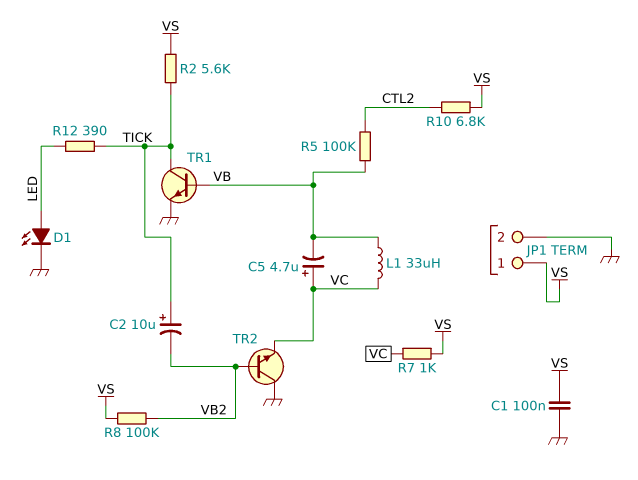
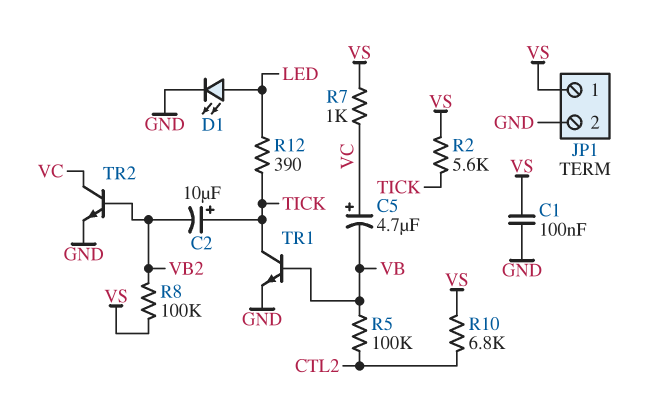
L1: 33uH (VB, VC) -> none
TR2: NPN (B VB2, C GND, E VC) -> NPN (B VB2, C VC, E GND)

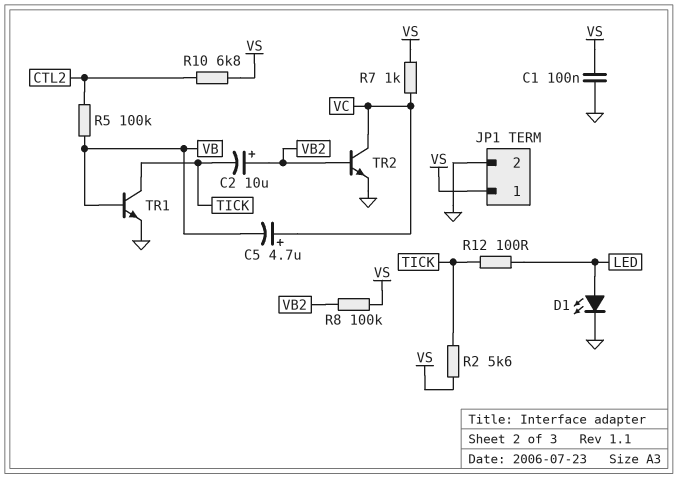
C2: 10uF (plus TICK, minus VB2) -> 10uF (plus VB2, minus TICK)
R12: 390 (LED, TICK) -> 100 (LED, TICK)

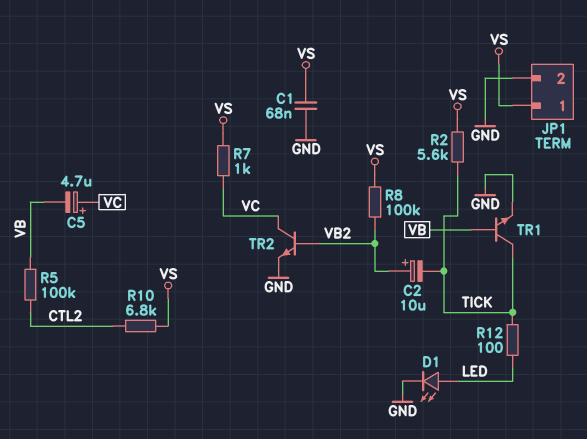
C1: 100nF (GND, VS) -> 68nF (GND, VS)

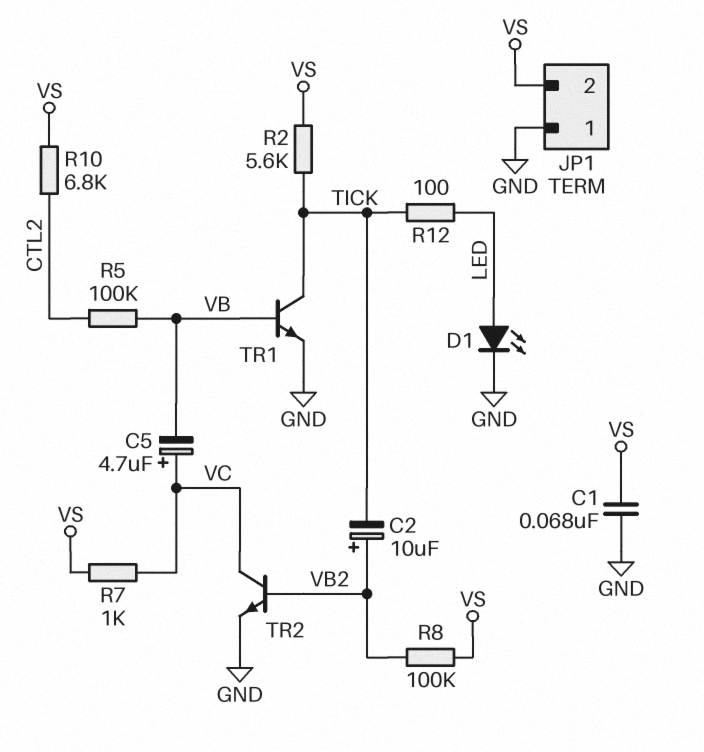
JP1 pin 1: VS -> GND
JP1 pin 2: GND -> VS

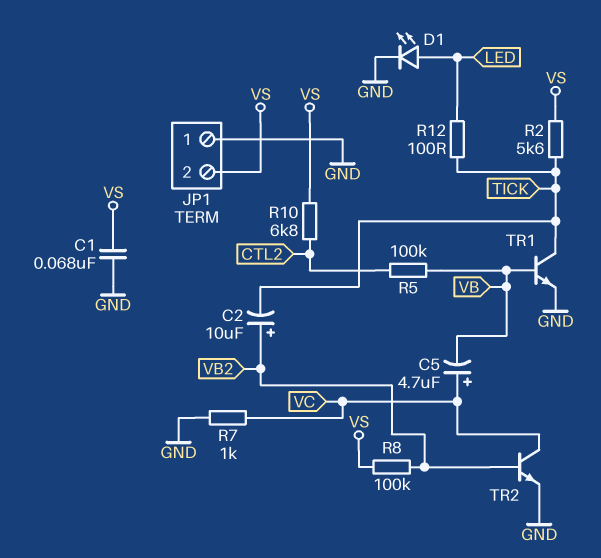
R7: 1k (VC, VS) -> 1k (GND, VC)

